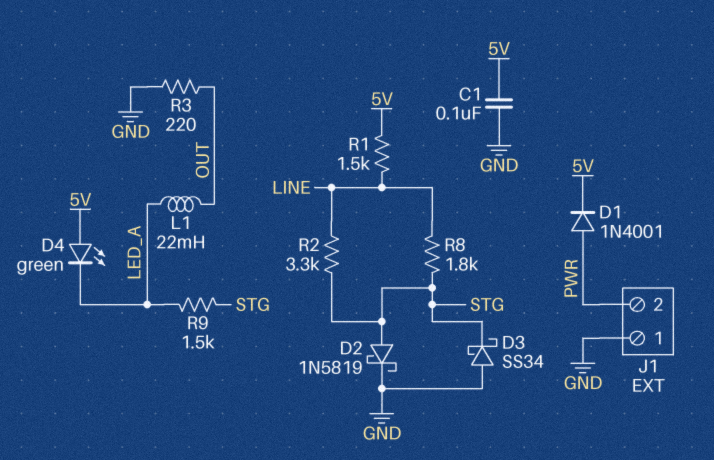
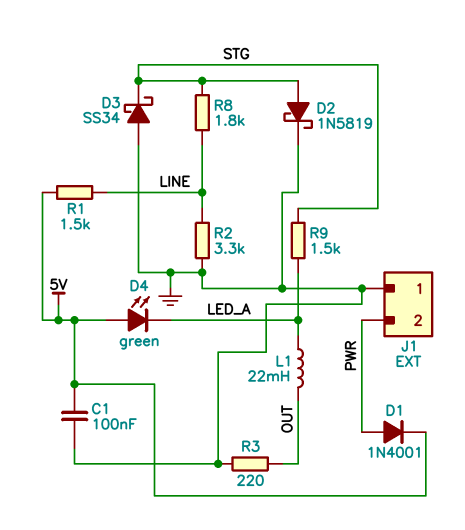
R2: 3.3k (LINE, STG) -> 3.3k (GND, LINE)

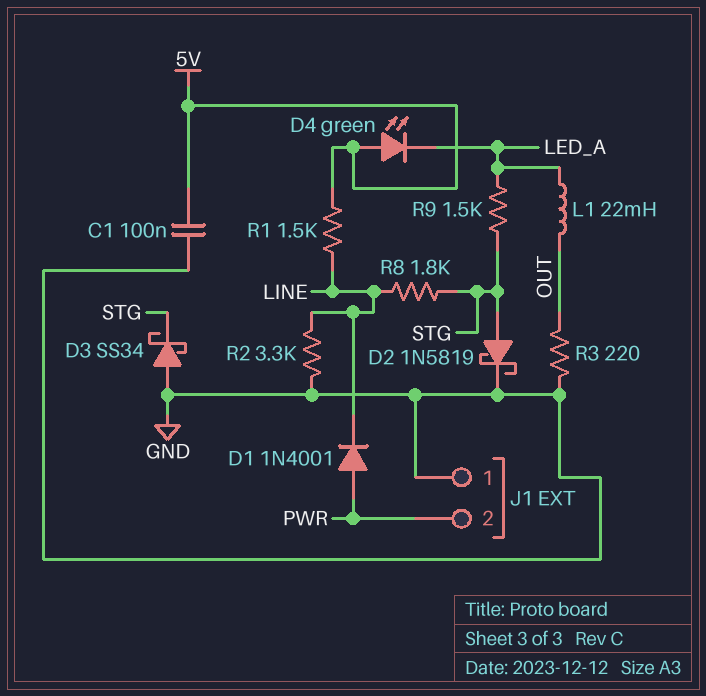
D1: diode 1N4001 (A PWR, K 5V) -> diode 1N4001 (A PWR, K LINE)

